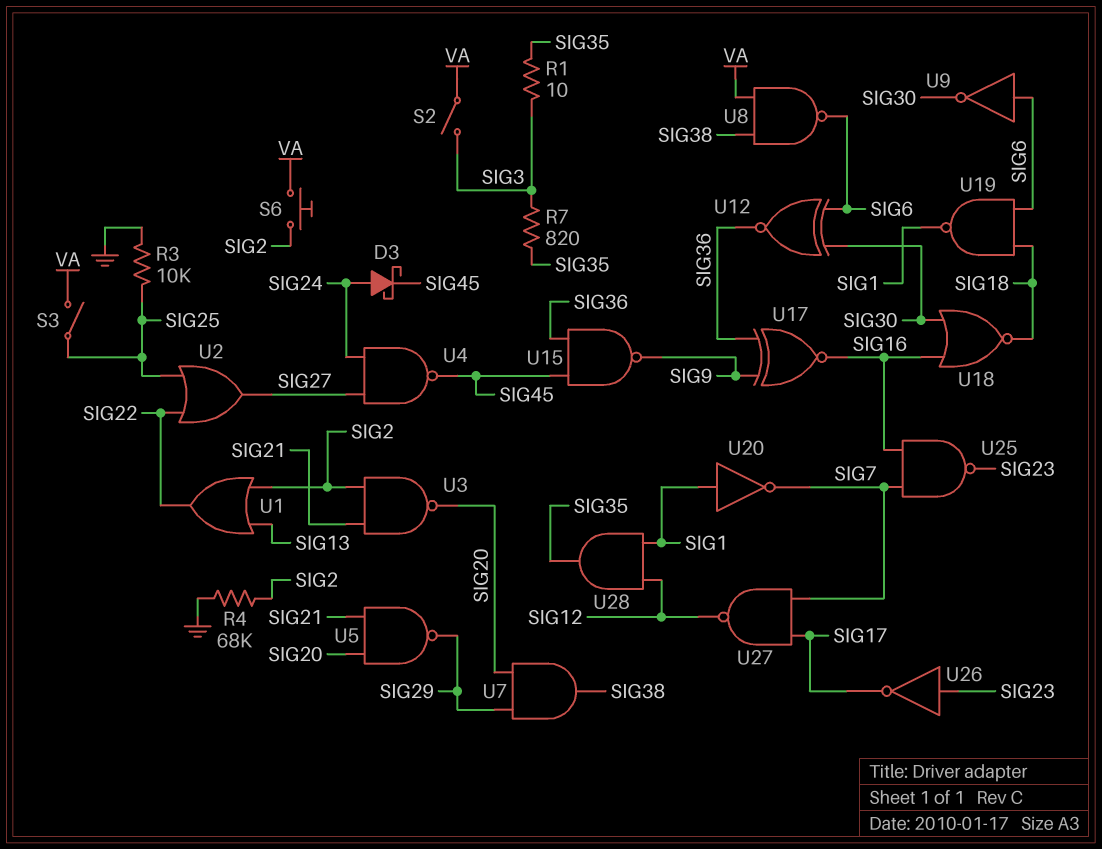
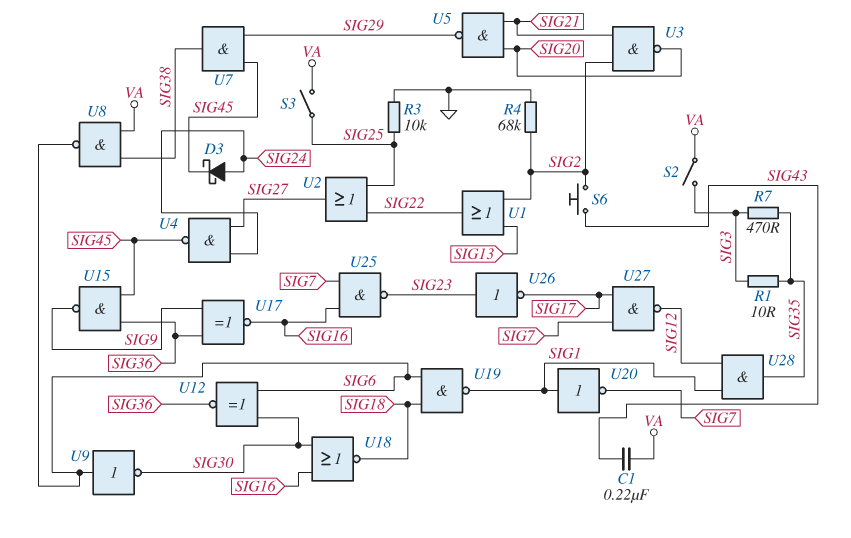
C1: none -> 220nF (SIG43, VA)
R7: 820 (SIG3, SIG35) -> 470 (SIG3, SIG35)
S6: button (SIG2, VA) -> button (SIG2, SIG43)
U7: AND (in SIG20, in SIG29, out SIG38) -> AND (in SIG29, in SIG45, out SIG38)

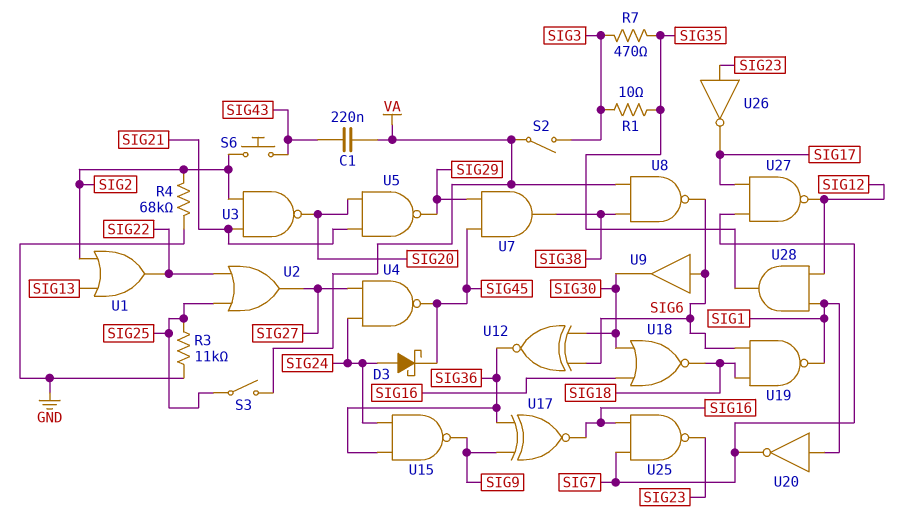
R3: 10k (GND, SIG25) -> 11k (GND, SIG25)
U9: NOT (in SIG6, out SIG30) -> buffer (in SIG6, out SIG30)
U15: NAND (in SIG36, in SIG45, out SIG9) -> NAND (in SIG24, in SIG36, out SIG9)

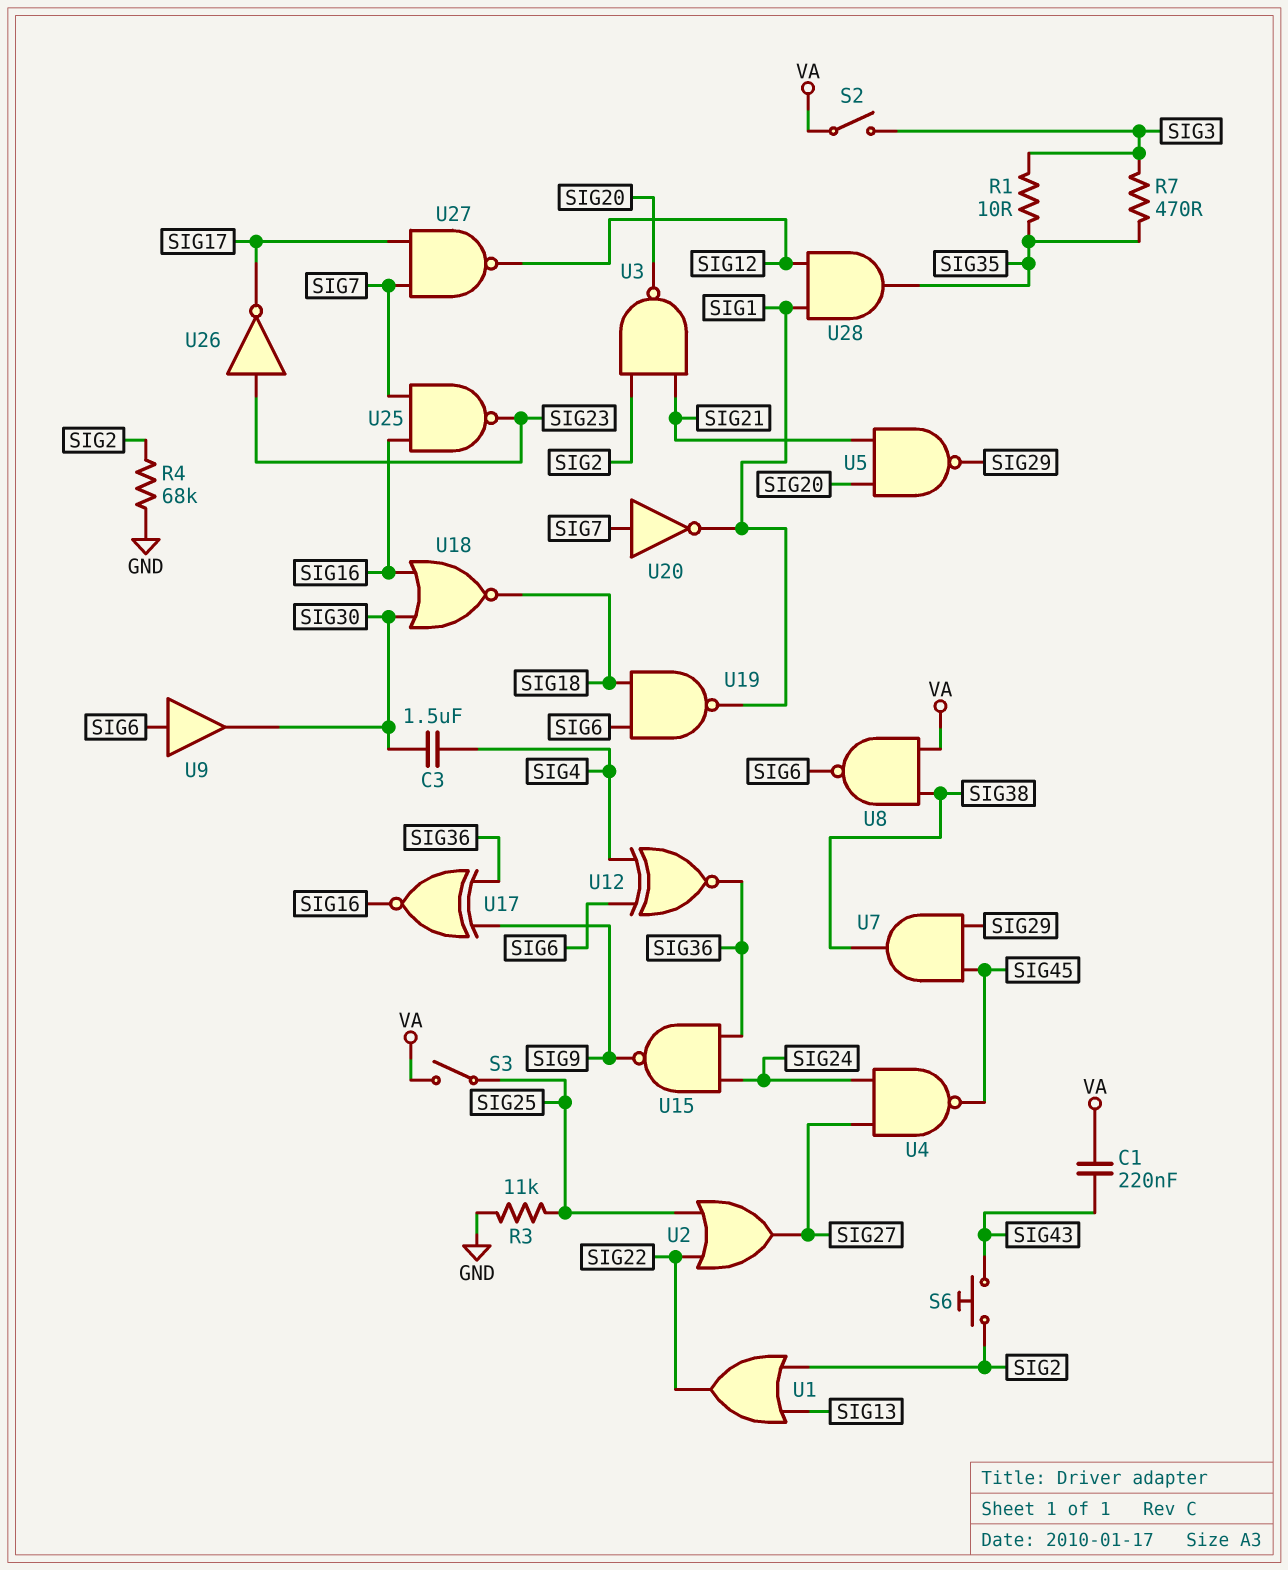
C3: none -> 1.5uF (SIG4, SIG30)
D3: schottky (A SIG24, K SIG45) -> none
U12: XNOR (in SIG6, in SIG30, out SIG36) -> XNOR (in SIG4, in SIG6, out SIG36)
U20: NOT (in SIG1, out SIG7) -> NOT (in SIG7, out SIG1)

